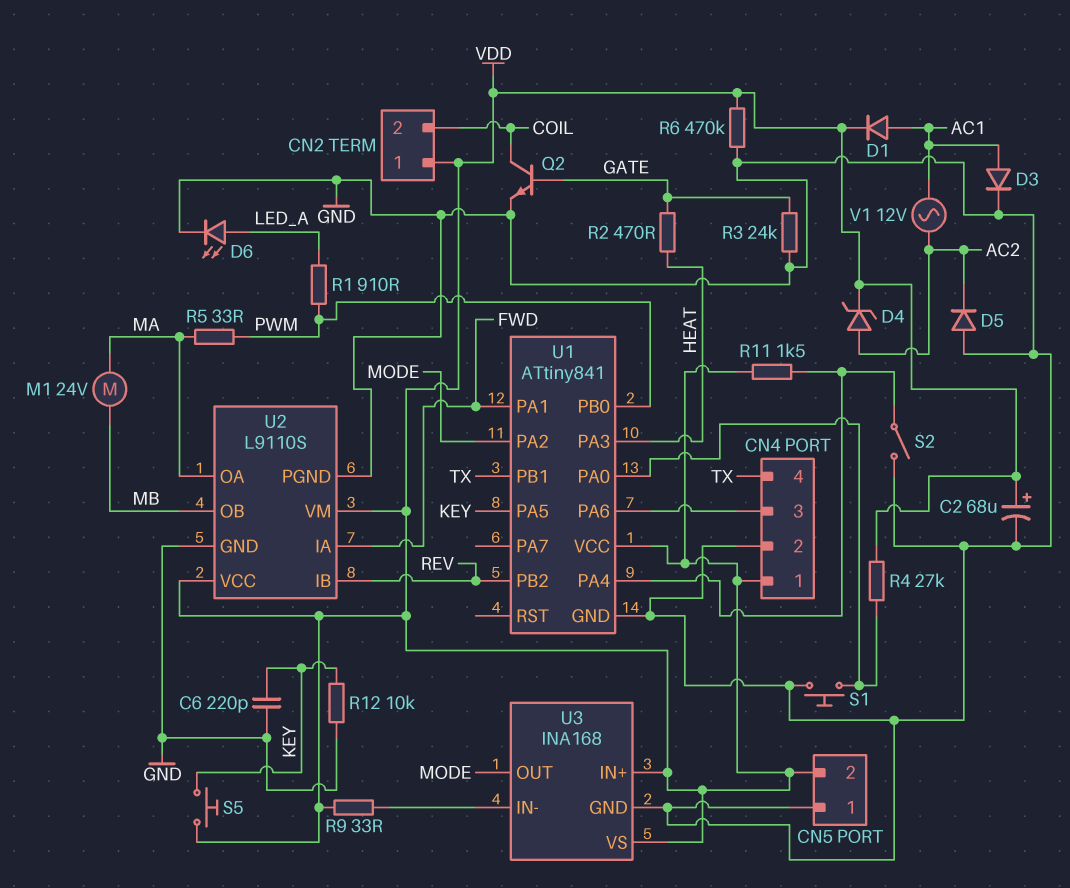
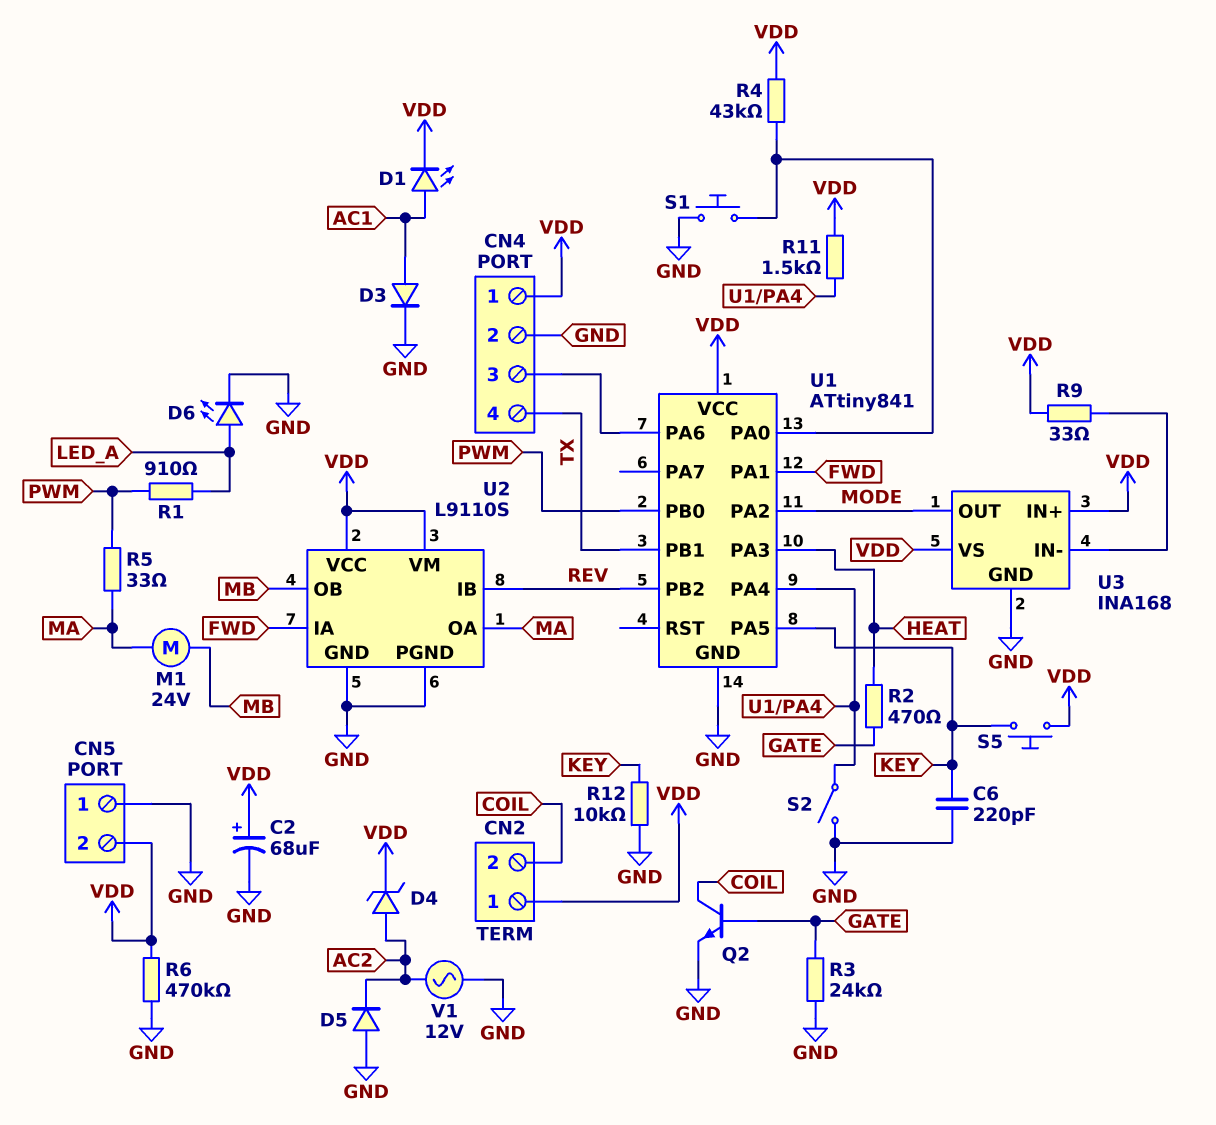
D1: diode (A AC1, K VDD) -> LED (A AC1, K VDD)
R4: 27k (U1/PA0, VDD) -> 43k (U1/PA0, VDD)
V1: AC 12V (AC1, AC2) -> AC 12V (AC2, GND)

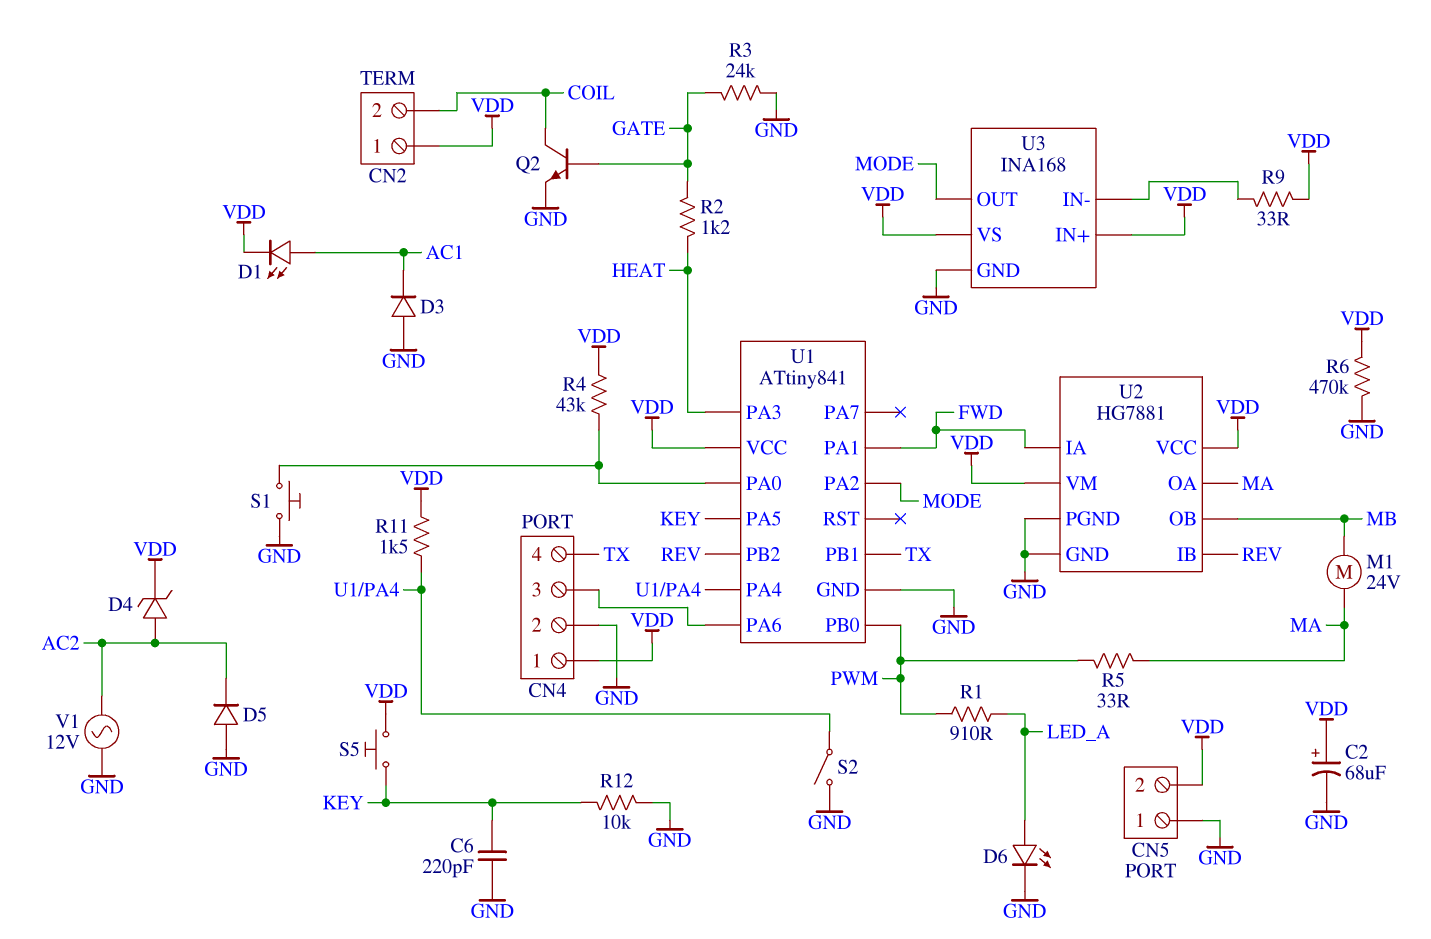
D3: diode (A AC1, K GND) -> diode (A GND, K AC1)
R2: 470 (GATE, HEAT) -> 1.2k (GATE, HEAT)
U2: L9110S -> HG7881

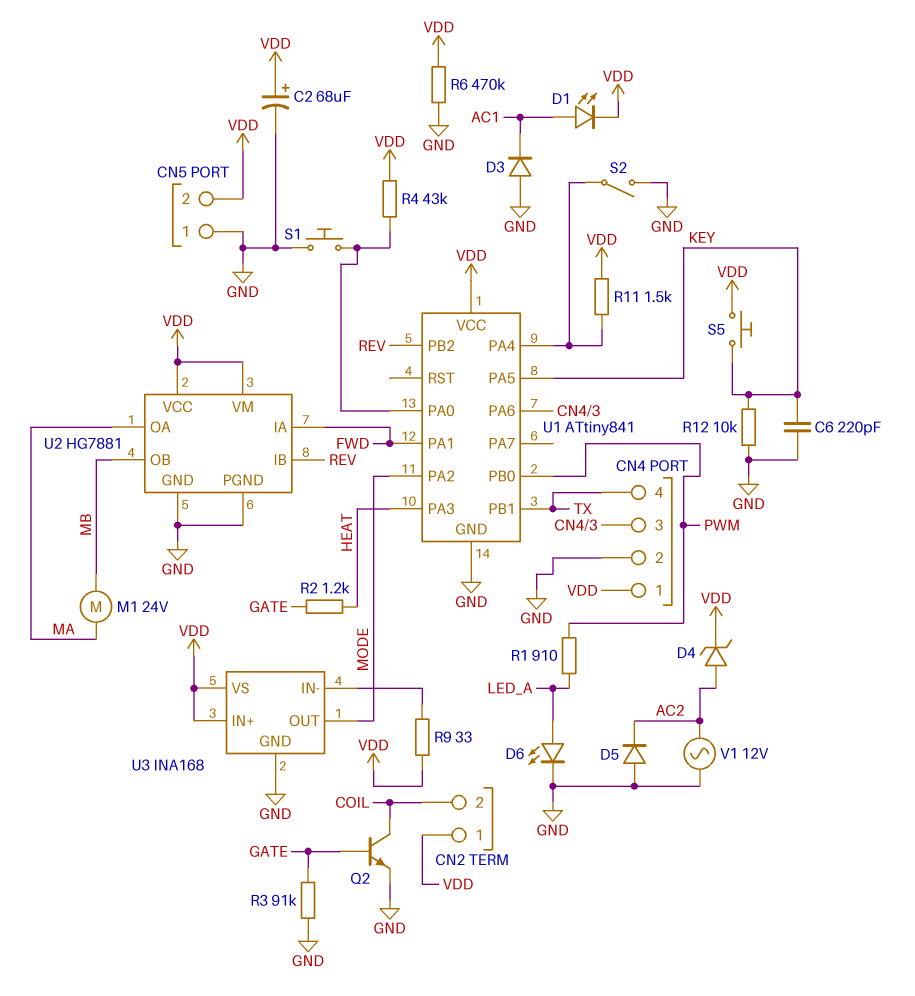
R3: 24k (GATE, GND) -> 91k (GATE, GND)
R5: 33 (MA, PWM) -> none

